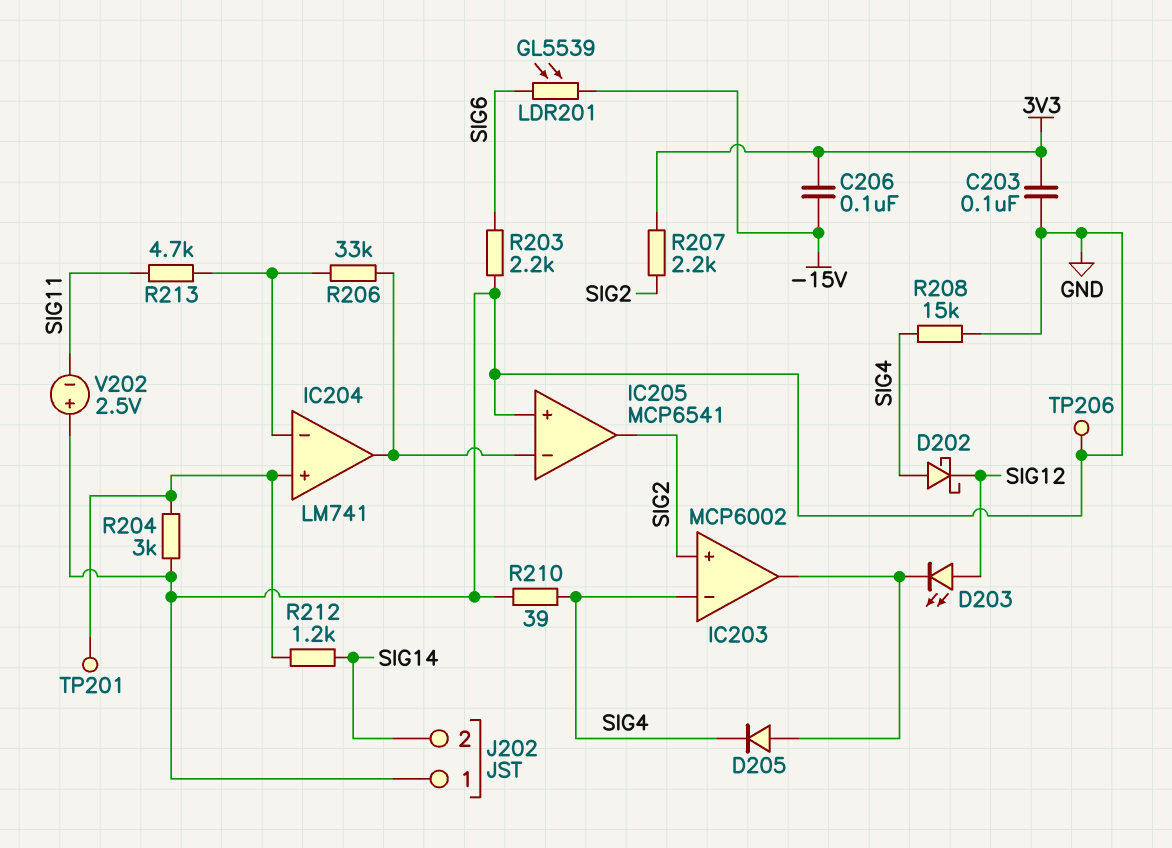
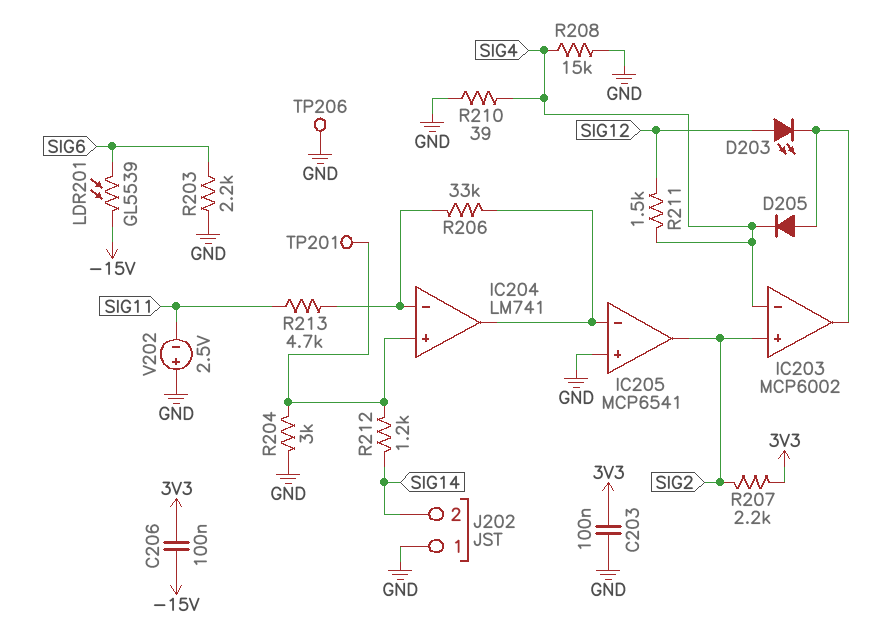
D202: schottky (A SIG4, K SIG12) -> none
R211: none -> 1.5k (SIG4, SIG12)

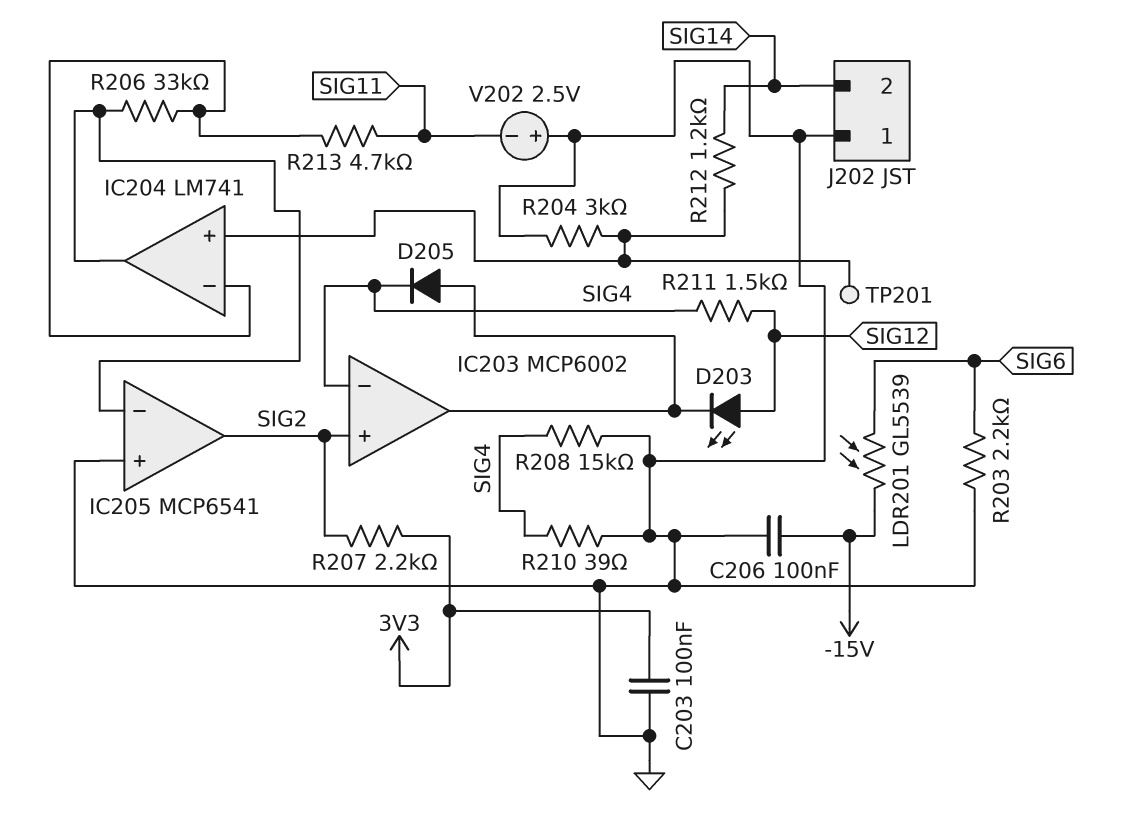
C206: 100nF (-15V, 3V3) -> 100nF (-15V, GND)
TP206: test point (GND) -> none

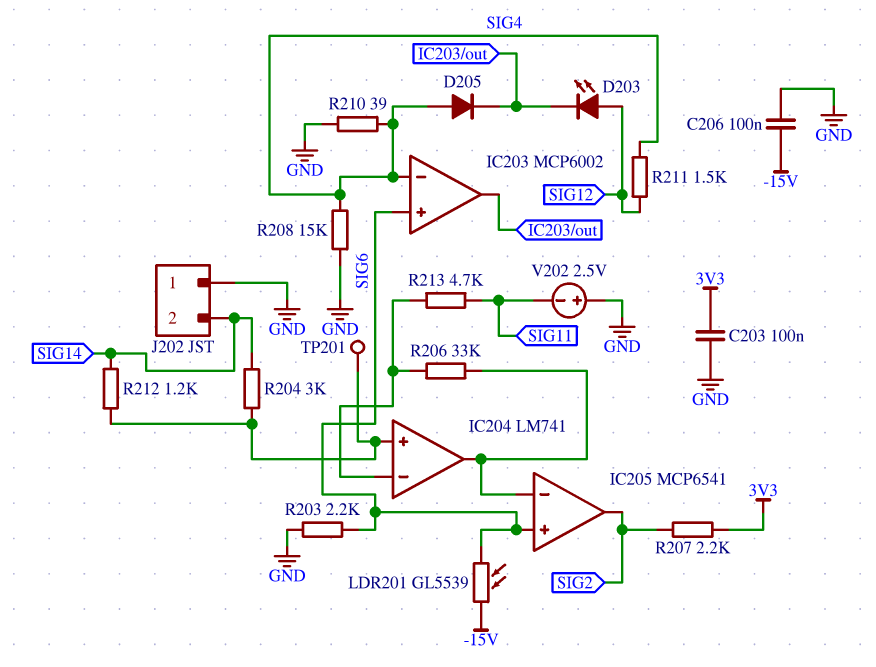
D205: diode (A IC203/out, K SIG4) -> diode (A SIG4, K IC203/out)
IC203 pin in+: SIG2 -> SIG6
IC205 pin in+: GND -> SIG6
R204: 3k (GND, IC204/in+) -> 3k (IC204/in+, SIG14)

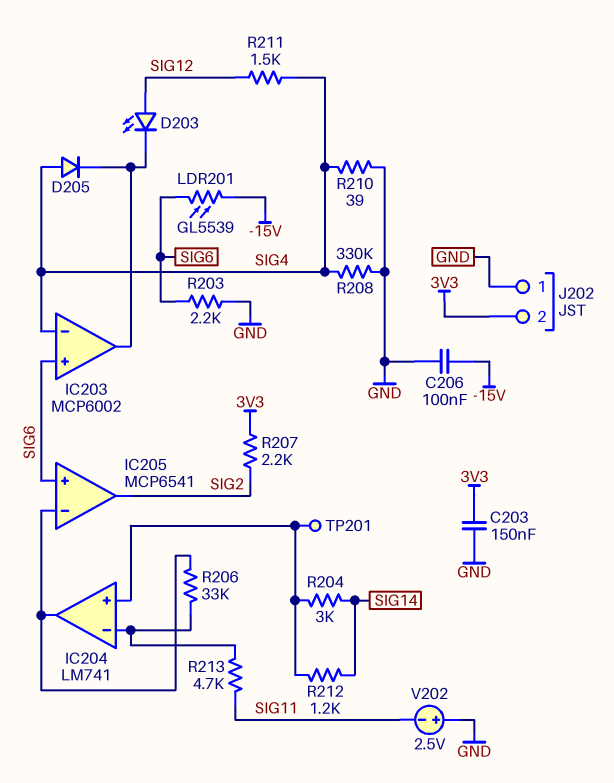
C203: 100nF (3V3, GND) -> 150nF (3V3, GND)
J202 pin 2: SIG14 -> 3V3
R208: 15k (GND, SIG4) -> 330k (GND, SIG4)

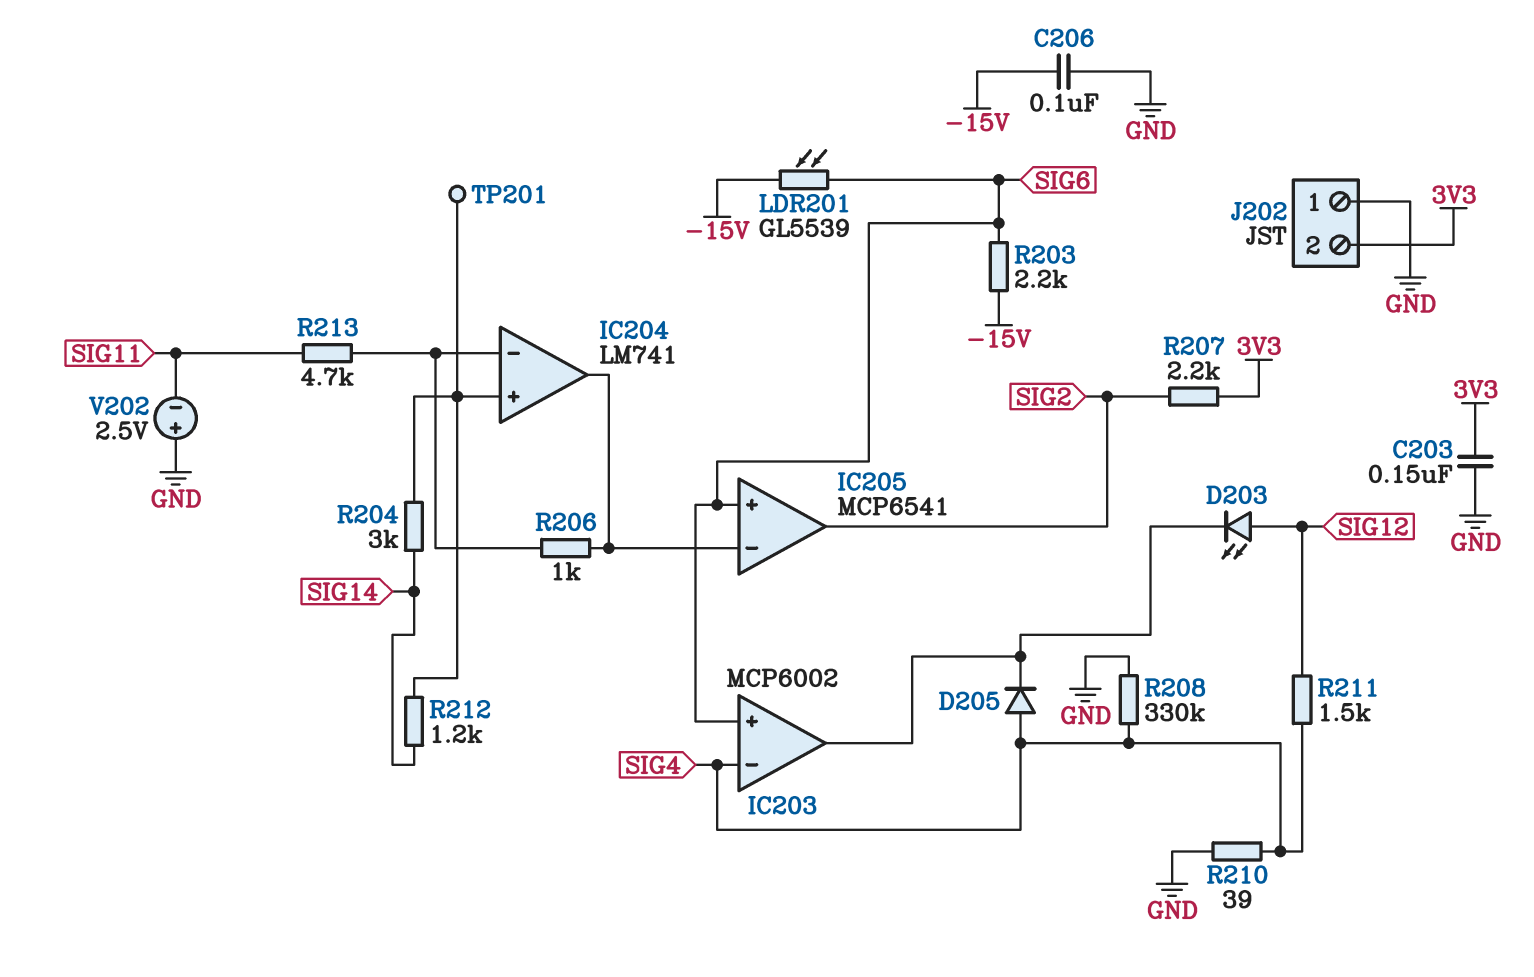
R203: 2.2k (GND, SIG6) -> 2.2k (-15V, SIG6)
R206: 33k (IC204/in-, IC204/out) -> 1k (IC204/in-, IC204/out)

